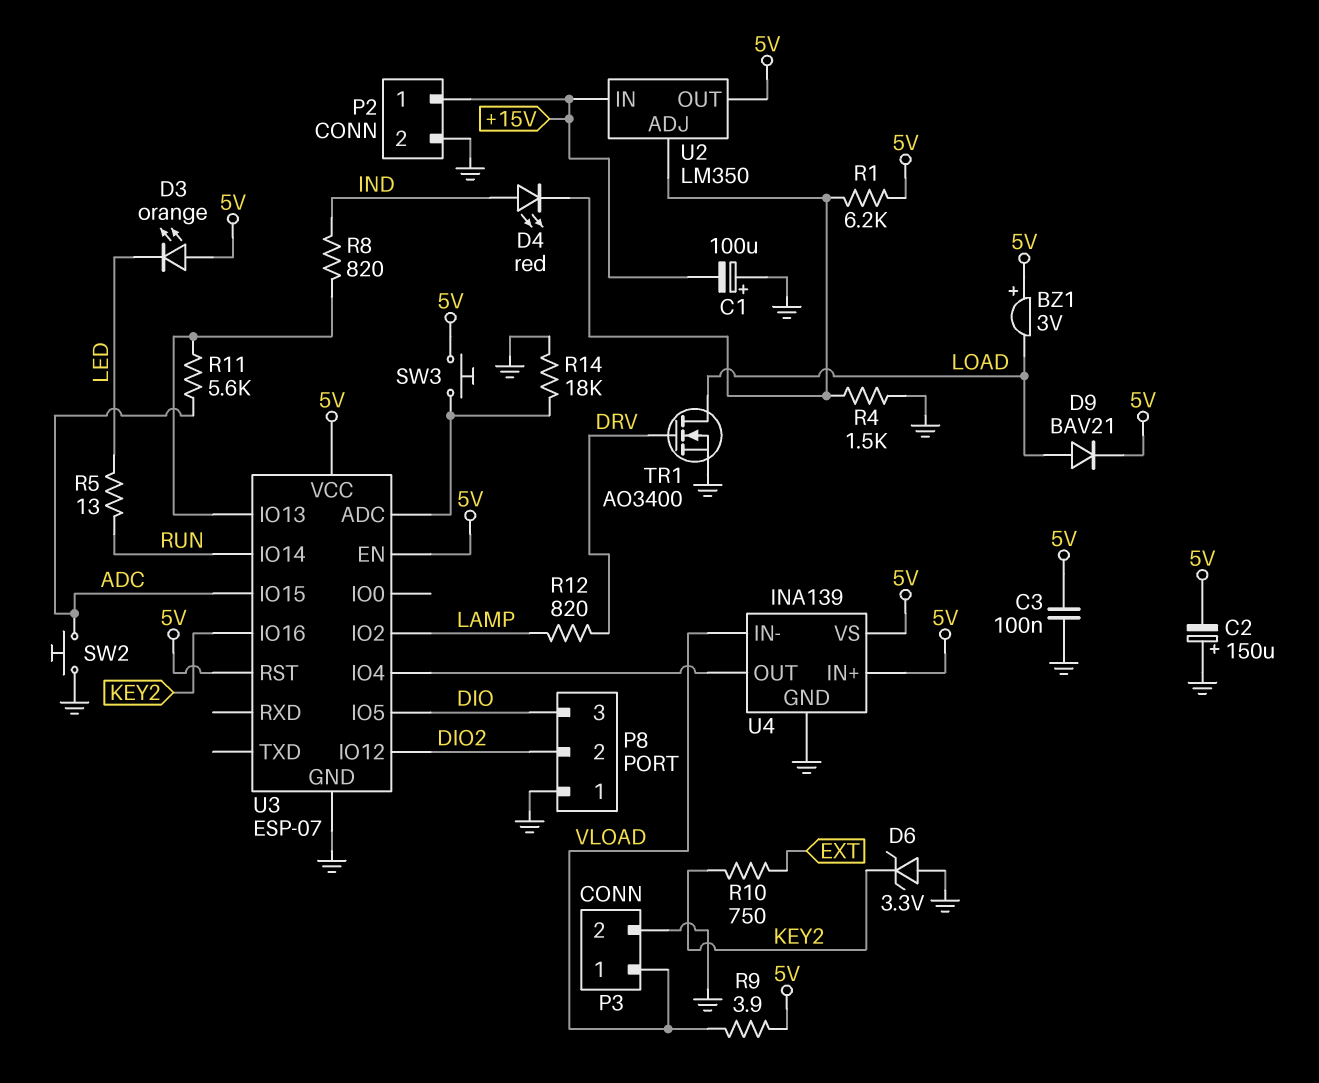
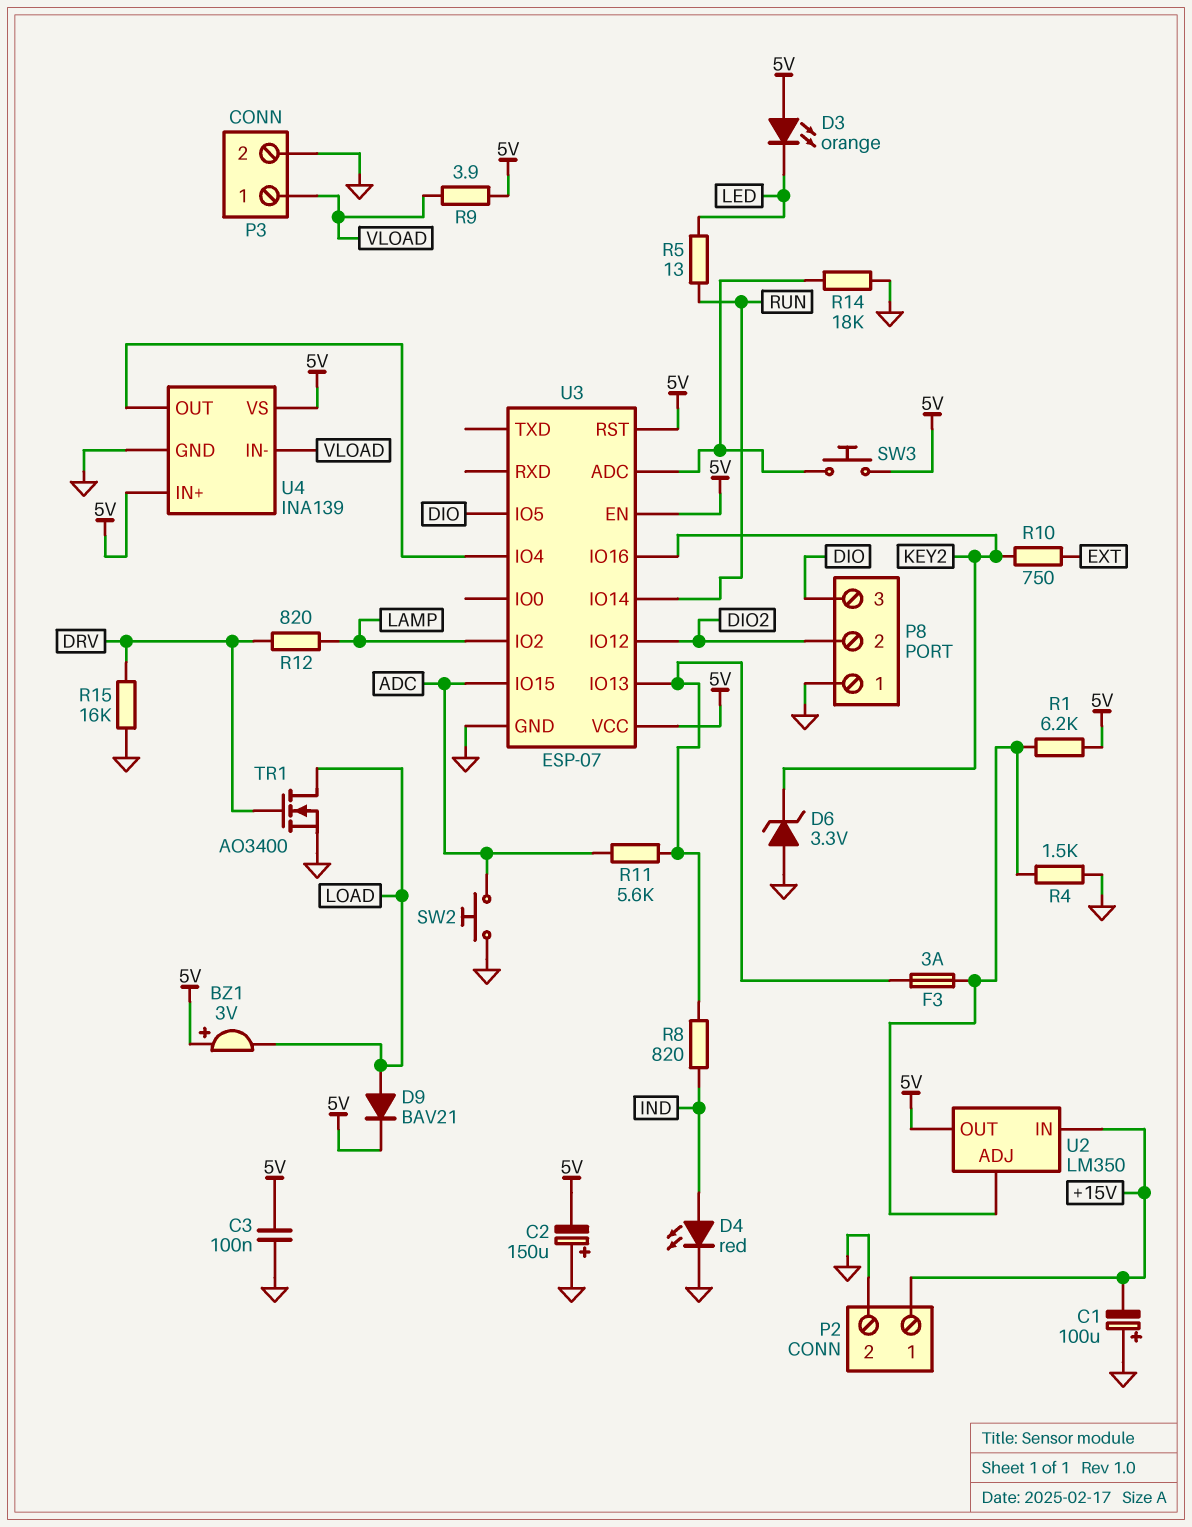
D4: LED red (A IND, K U2/ADJ) -> LED red (A IND, K GND)
F3: none -> 3A (U2/ADJ, U3/IO13)
R15: none -> 16k (DRV, GND)

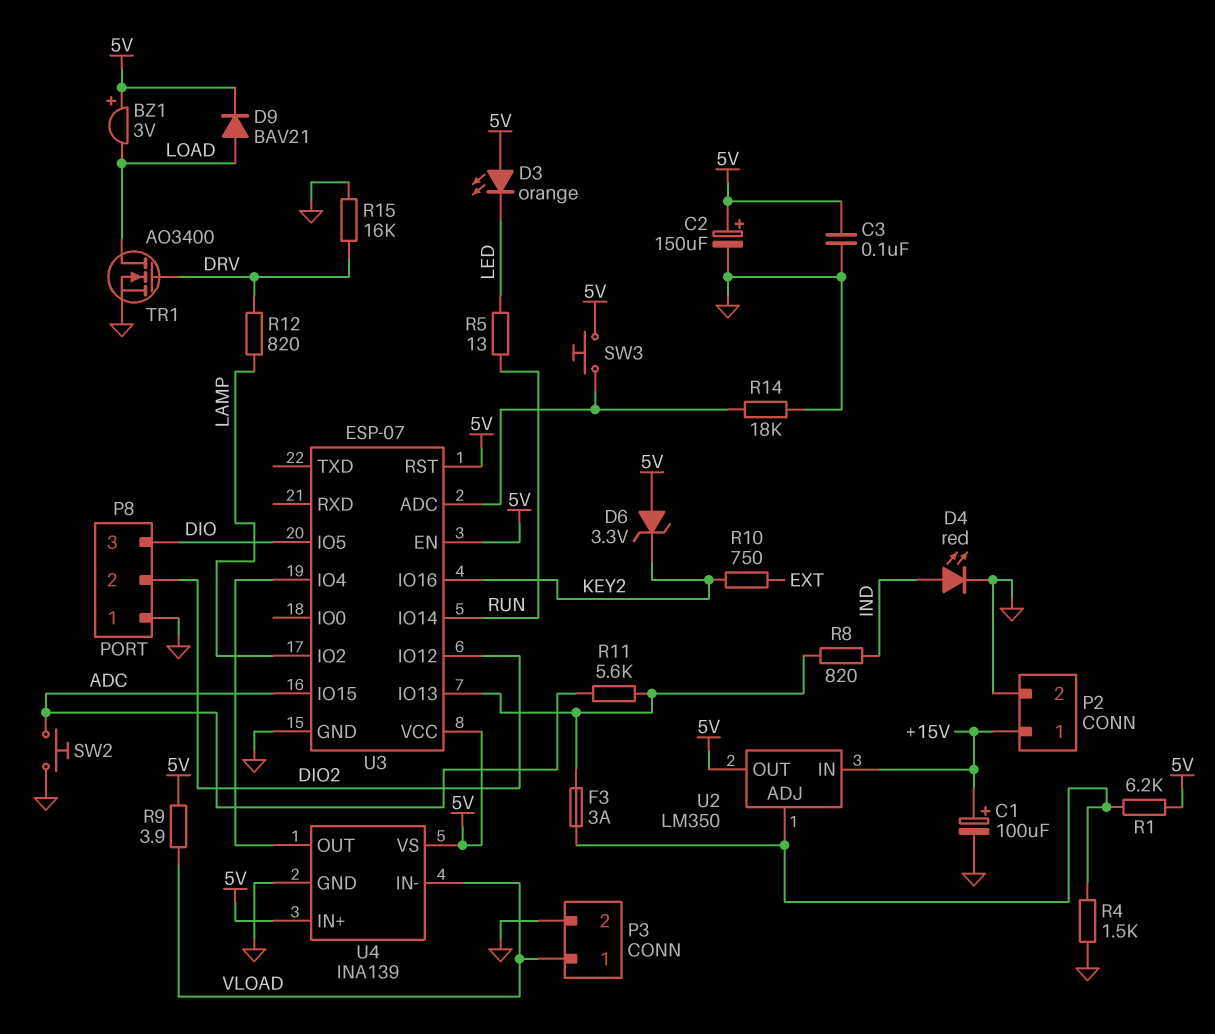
C1: 100uF (plus GND, minus +15V) -> 100uF (plus +15V, minus GND)
C2: 150uF (plus GND, minus 5V) -> 150uF (plus 5V, minus GND)
D6: zener 3.3V (A GND, K KEY2) -> zener 3.3V (A 5V, K KEY2)

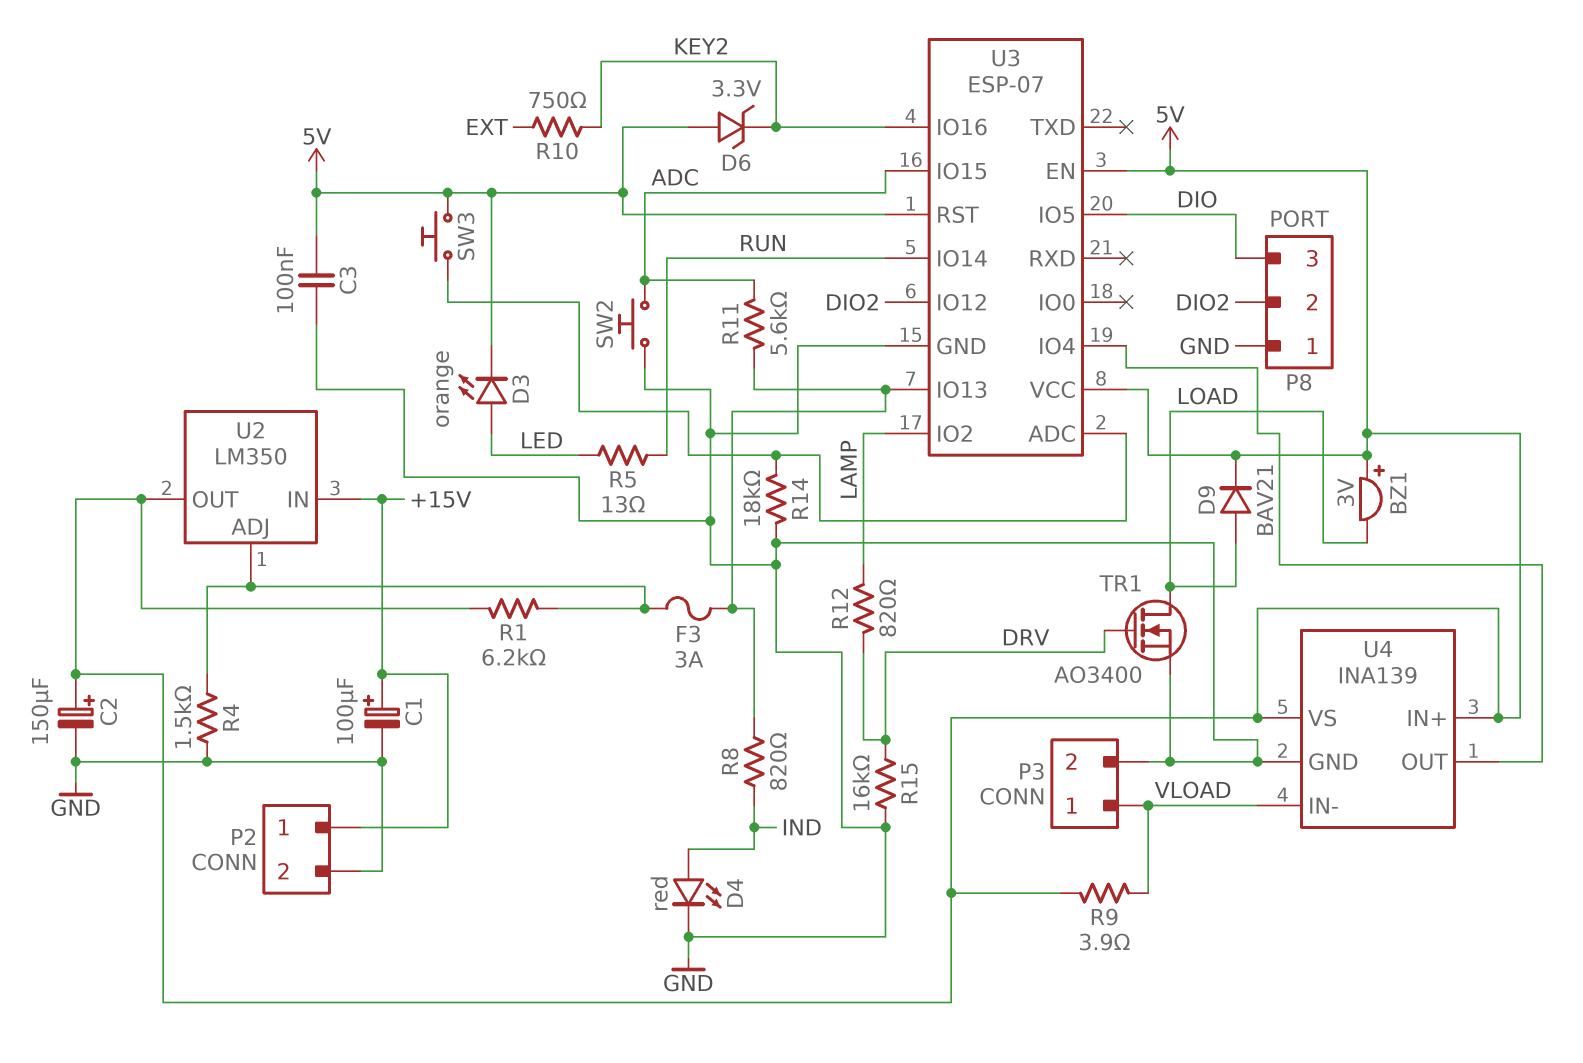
D3: LED orange (A 5V, K LED) -> LED orange (A LED, K 5V)

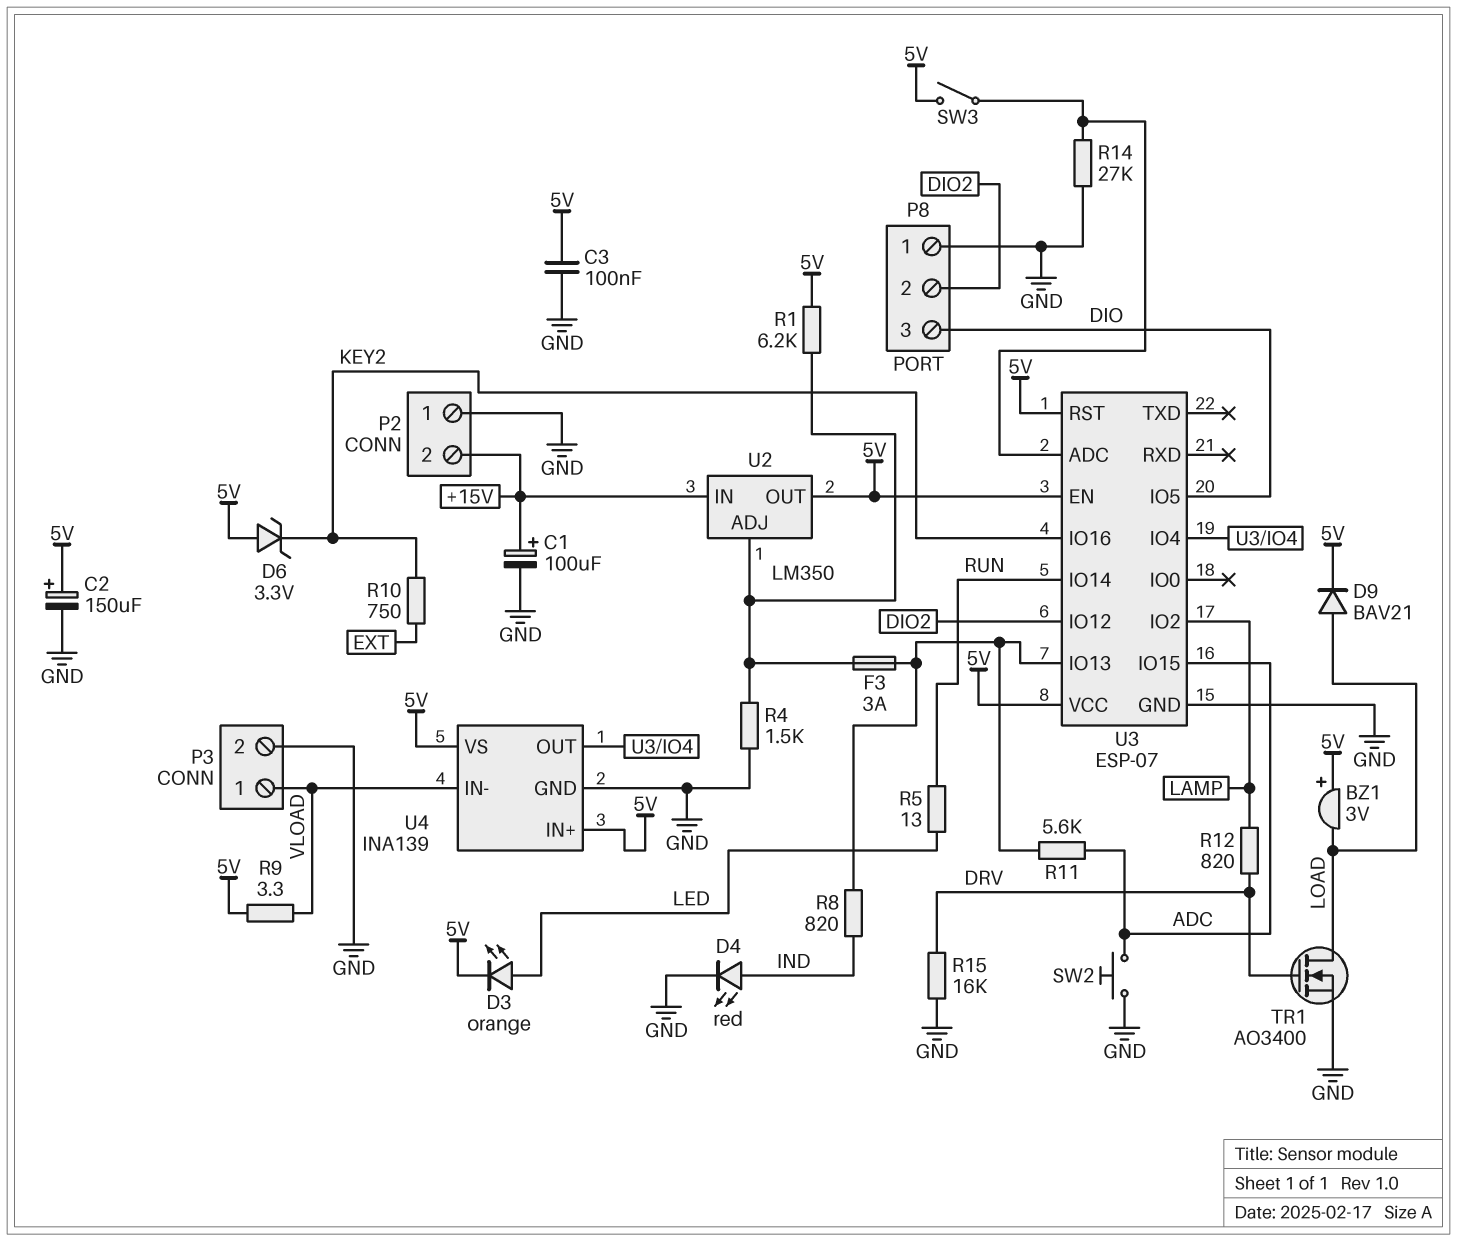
P2 pin 1: +15V -> GND
P2 pin 2: GND -> +15V
R9: 3.9 (5V, VLOAD) -> 3.3 (5V, VLOAD)
R14: 18k (GND, U3/ADC) -> 27k (GND, U3/ADC)
SW3: button (5V, U3/ADC) -> switch (5V, U3/ADC)

